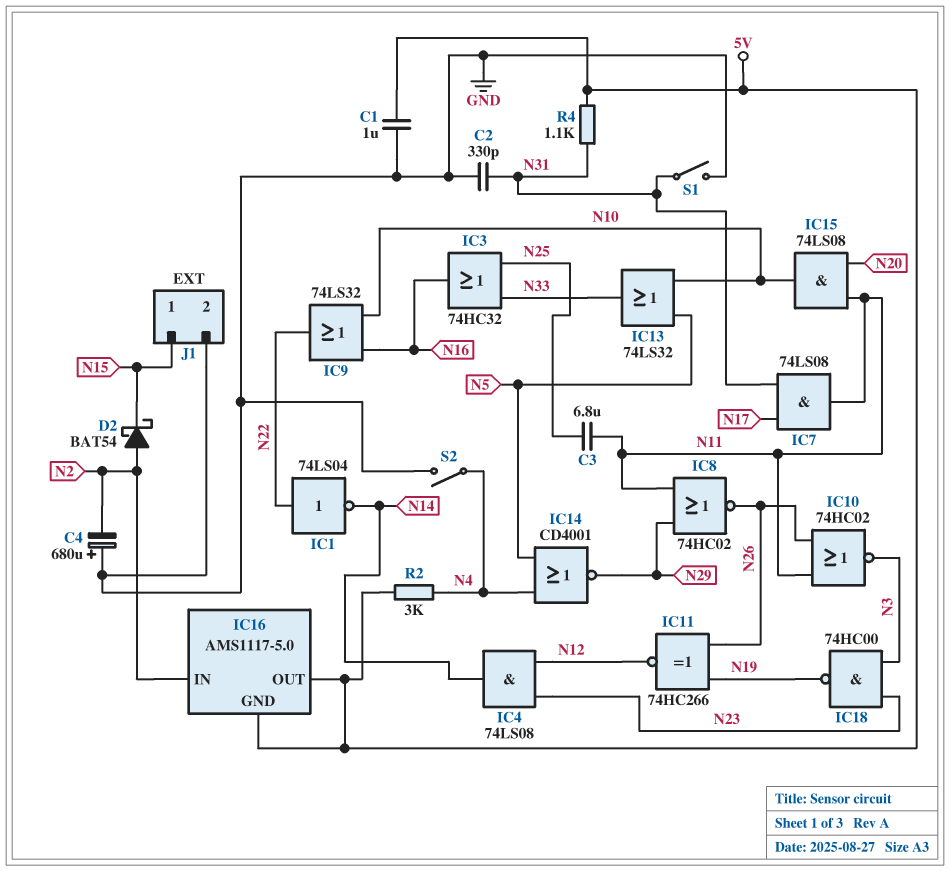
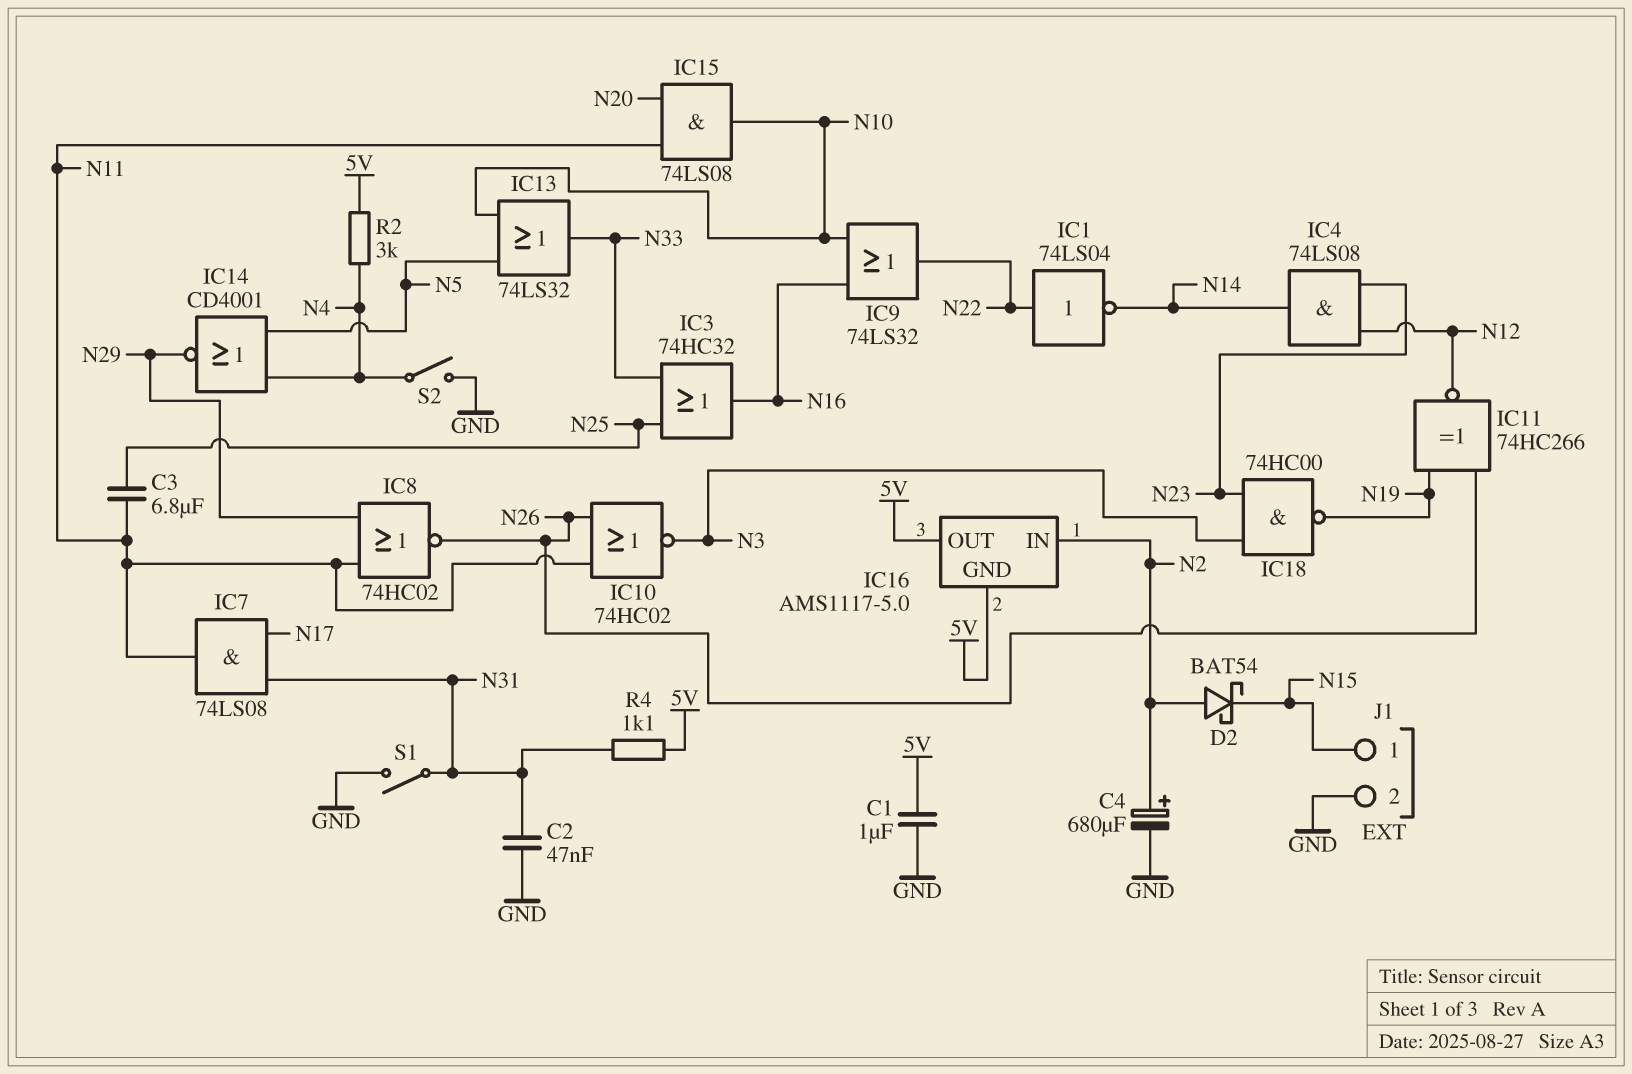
C2: 330pF (GND, N31) -> 47nF (GND, N31)
C4: 680uF (plus GND, minus N2) -> 680uF (plus N2, minus GND)

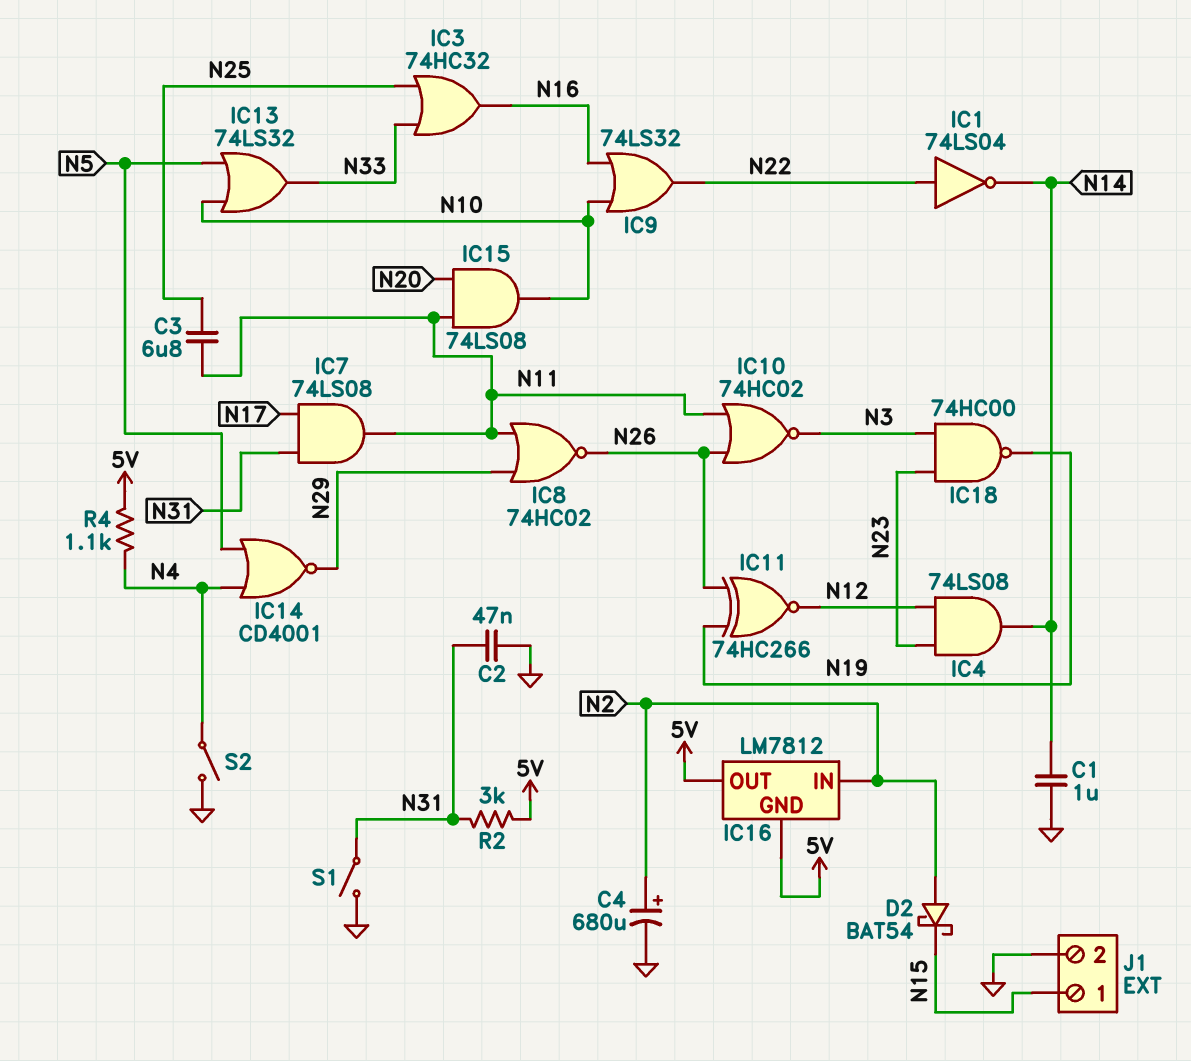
C1: 1uF (5V, GND) -> 1uF (GND, N14)
IC16: AMS1117-5.0 -> LM7812
R2: 3k (5V, N4) -> 3k (5V, N31)
R4: 1.1k (5V, N31) -> 1.1k (5V, N4)

